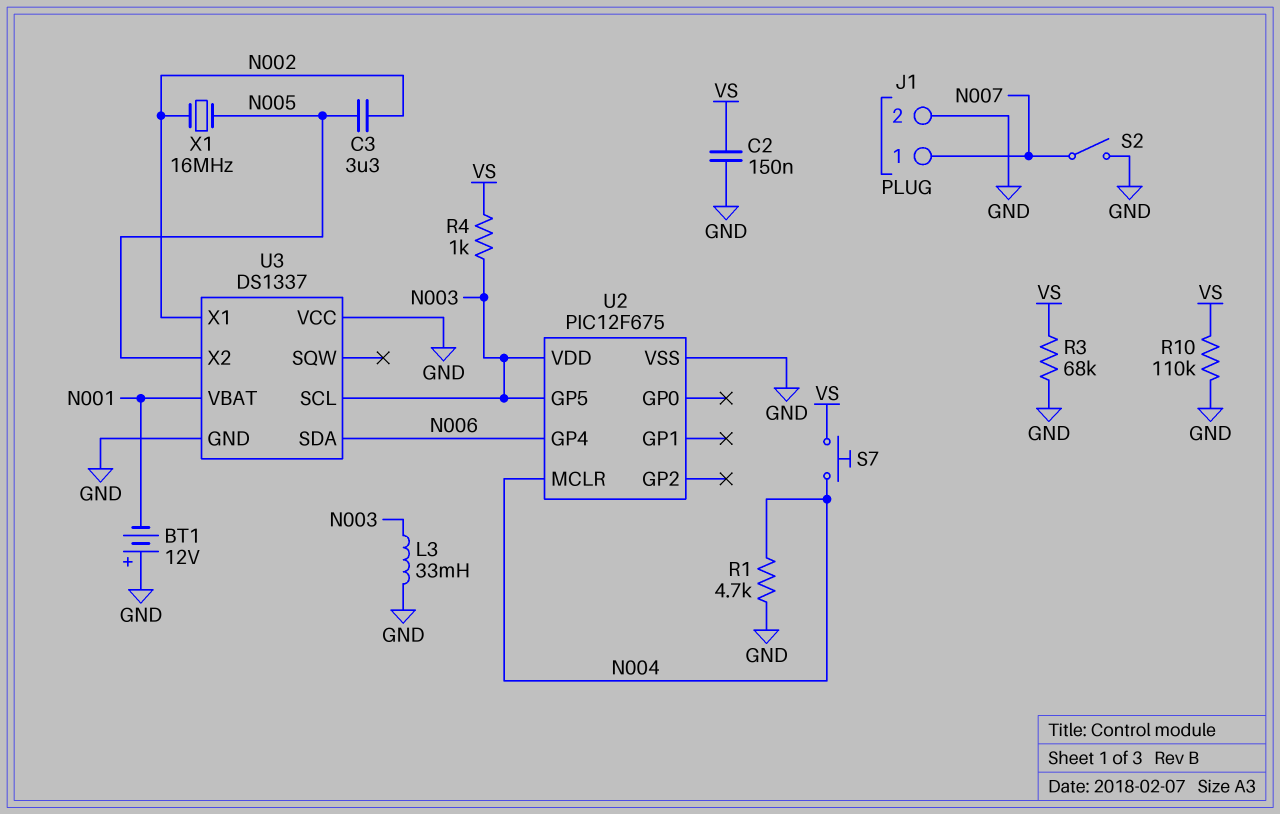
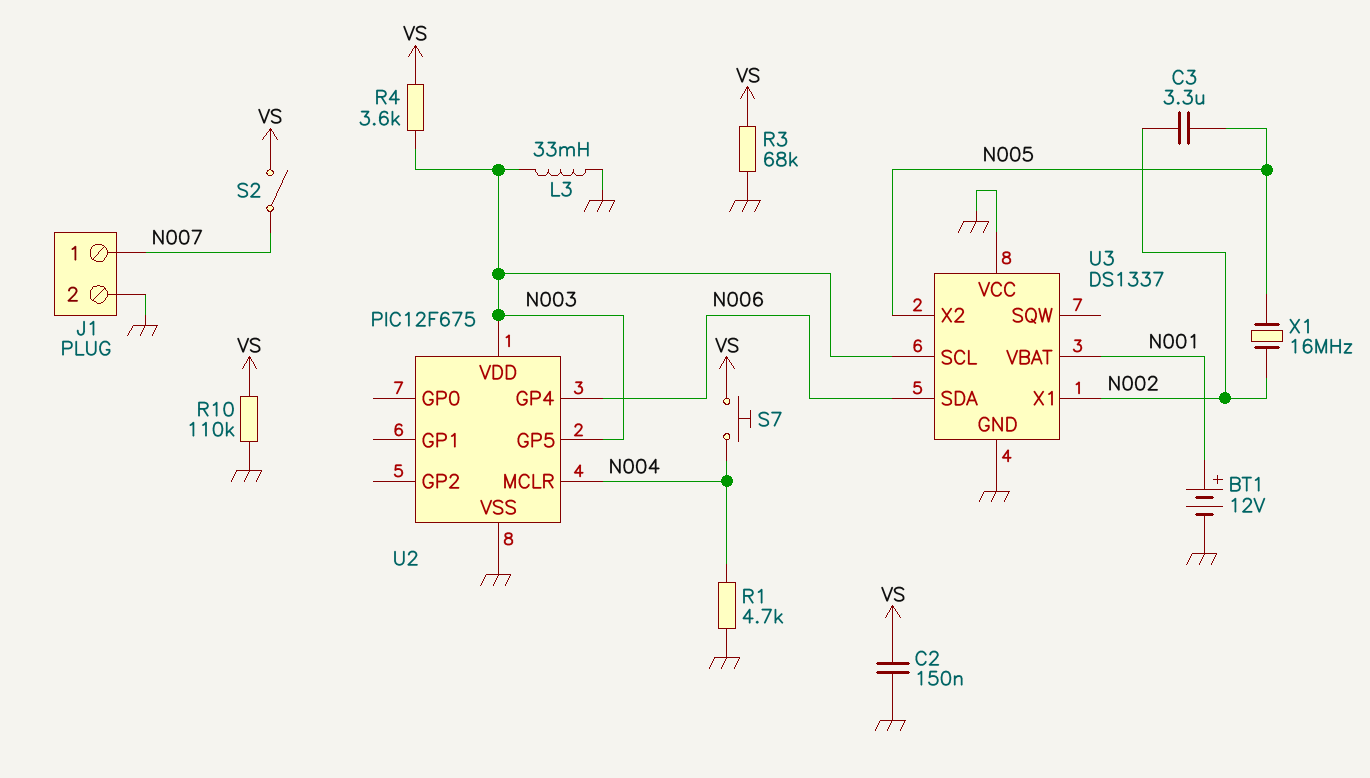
BT1: 12V (plus GND, minus N001) -> 12V (plus N001, minus GND)
R4: 1k (N003, VS) -> 3.6k (N003, VS)
S2: switch (GND, N007) -> switch (N007, VS)

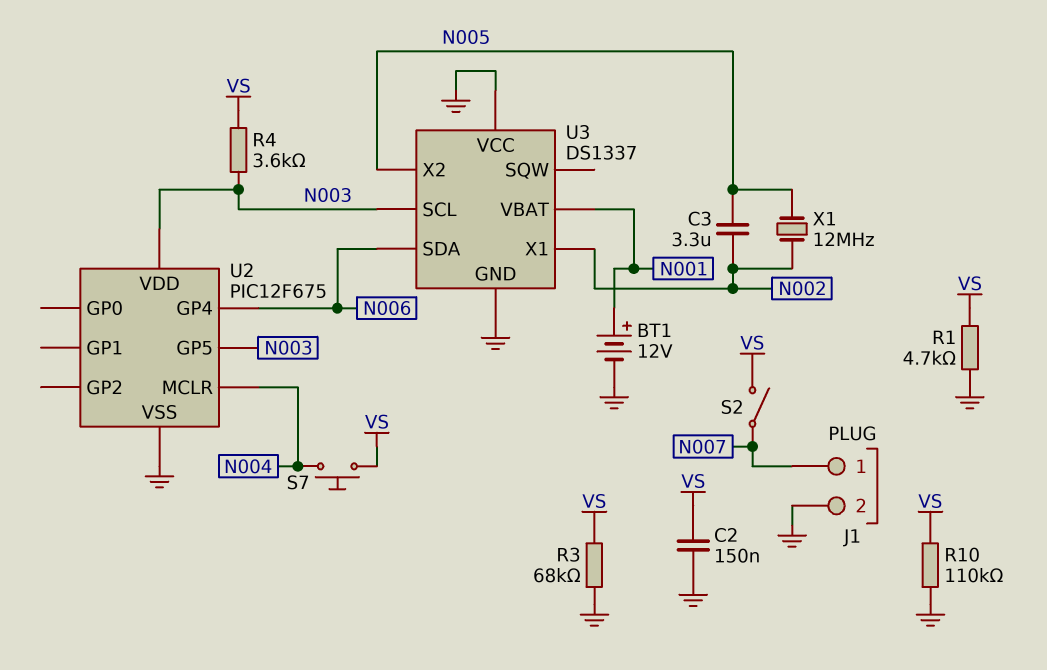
L3: 33mH (GND, N003) -> none
R1: 4.7k (GND, N004) -> 4.7k (GND, VS)
X1: 16MHz (N002, N005) -> 12MHz (N002, N005)

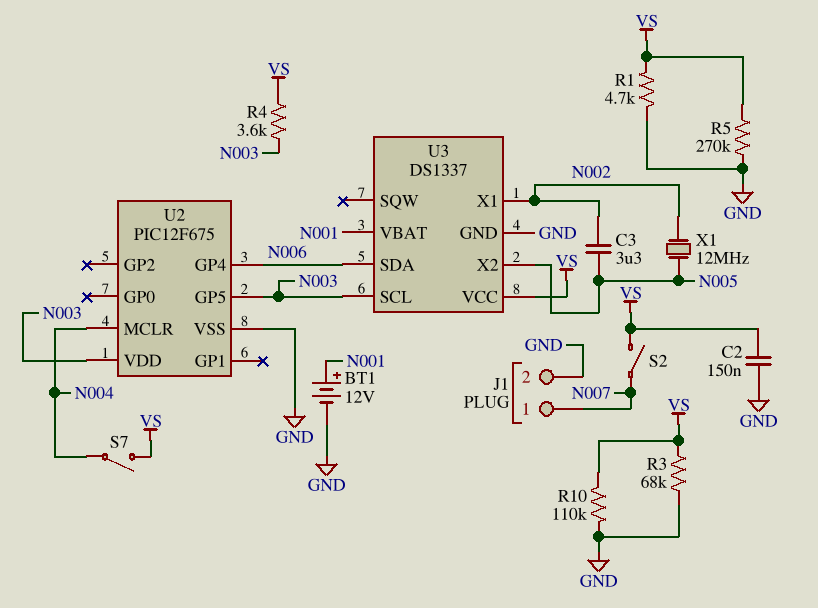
R5: none -> 270k (GND, VS)
S7: button (N004, VS) -> switch (N004, VS)
U3 pin VCC: GND -> VS

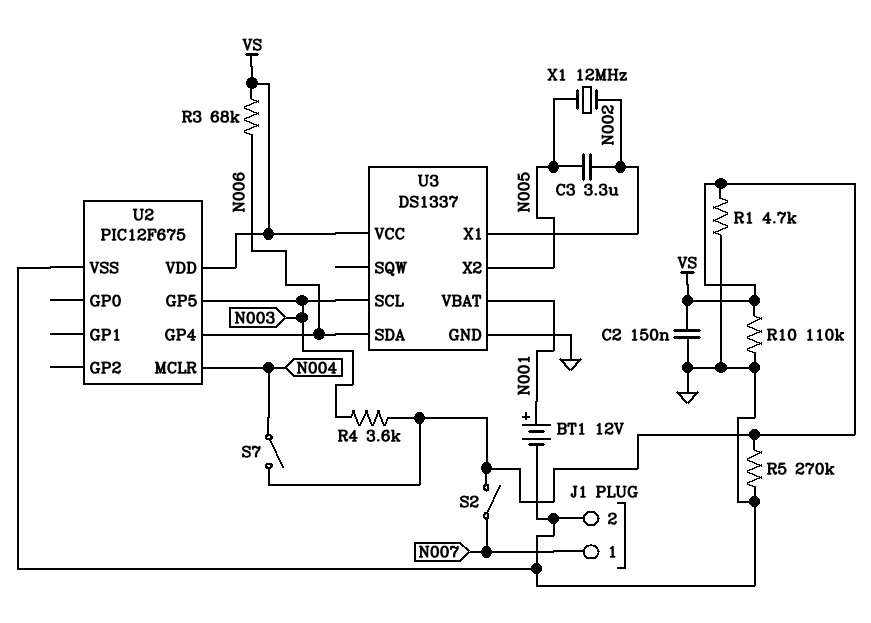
R3: 68k (GND, VS) -> 68k (N006, VS)
U2 pin VDD: N003 -> VS

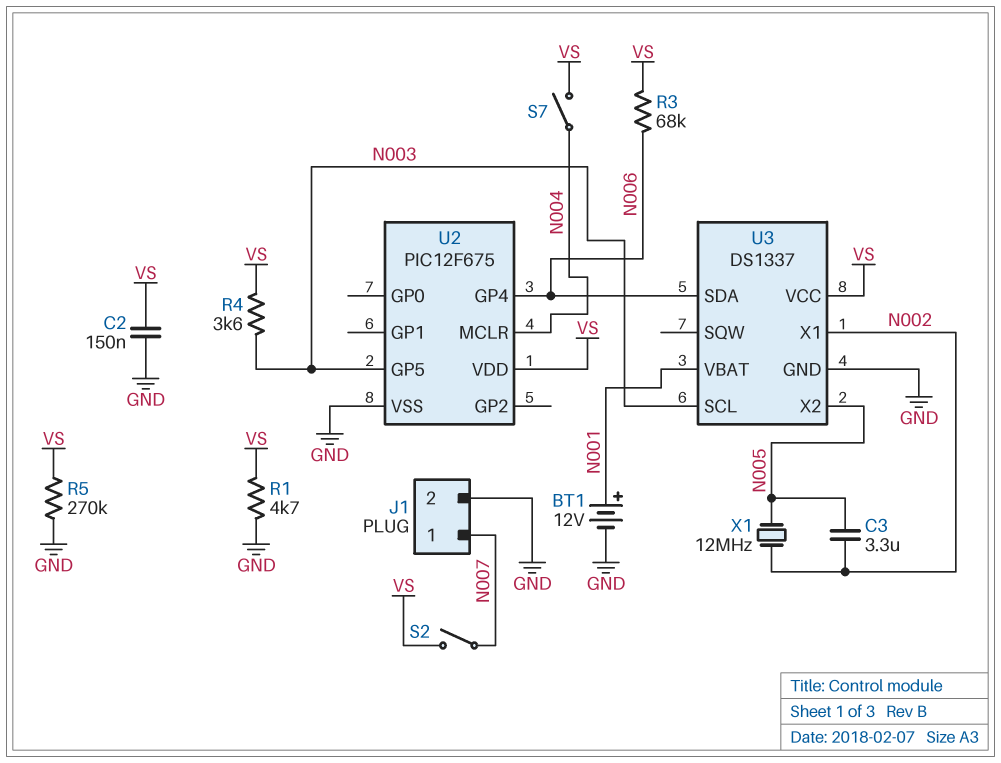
R10: 110k (GND, VS) -> none

